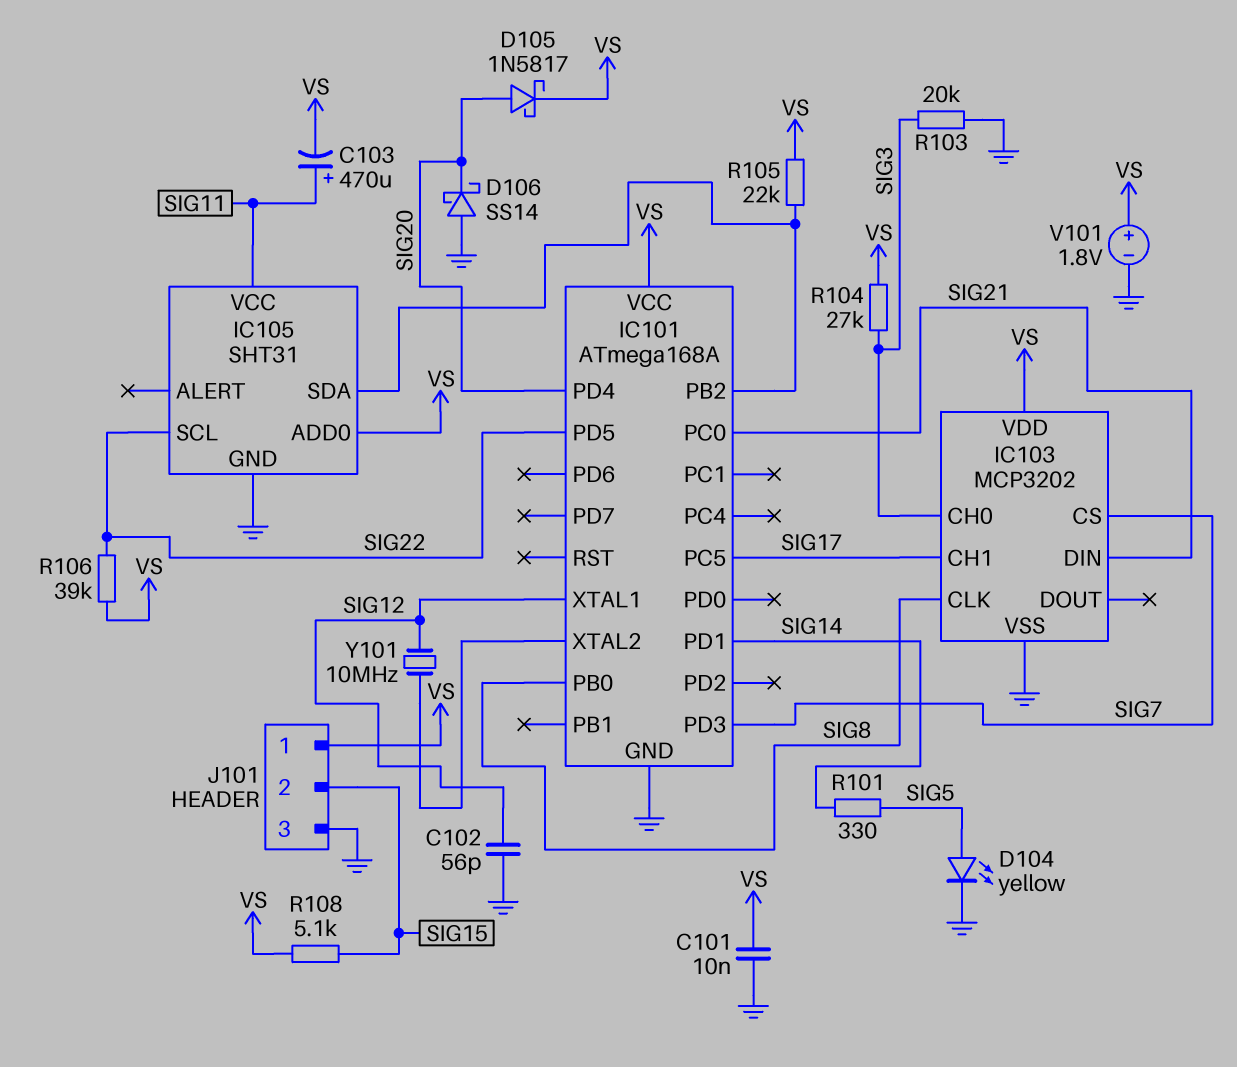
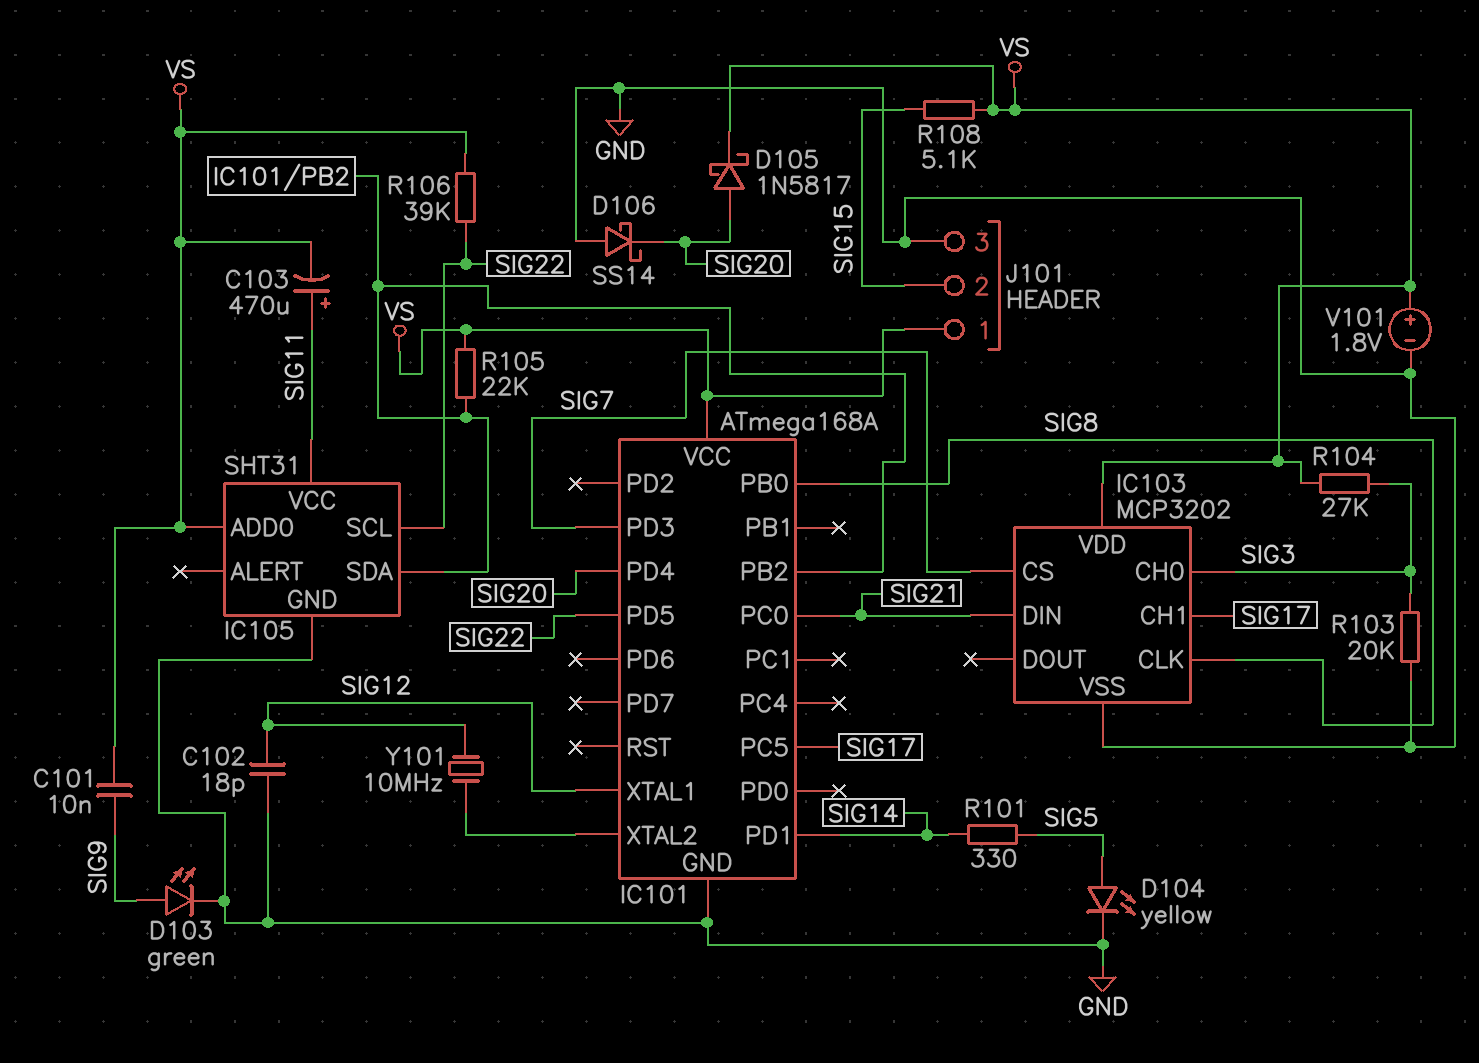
C101: 10nF (GND, VS) -> 10nF (SIG9, VS)
C102: 56pF (GND, SIG12) -> 18pF (GND, SIG12)
D103: none -> LED green (A SIG9, K GND)

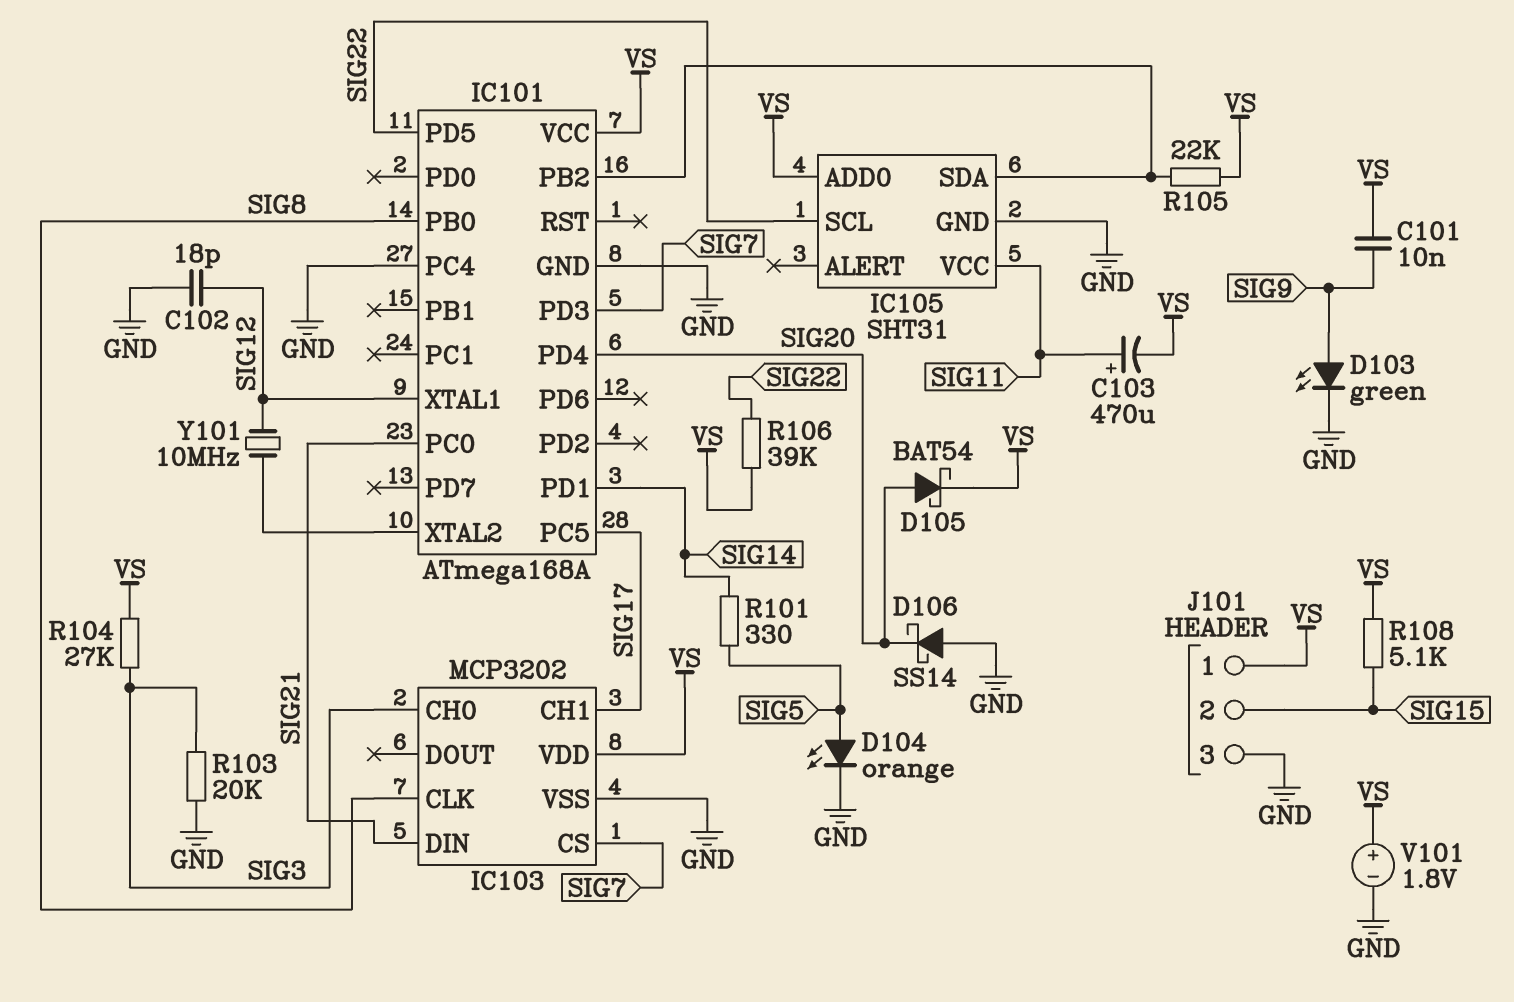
D104: LED yellow (A SIG5, K GND) -> LED orange (A SIG5, K GND)
D105: schottky 1N5817 (A SIG20, K VS) -> schottky BAT54 (A SIG20, K VS)
IC101 pin PC4: none -> GND

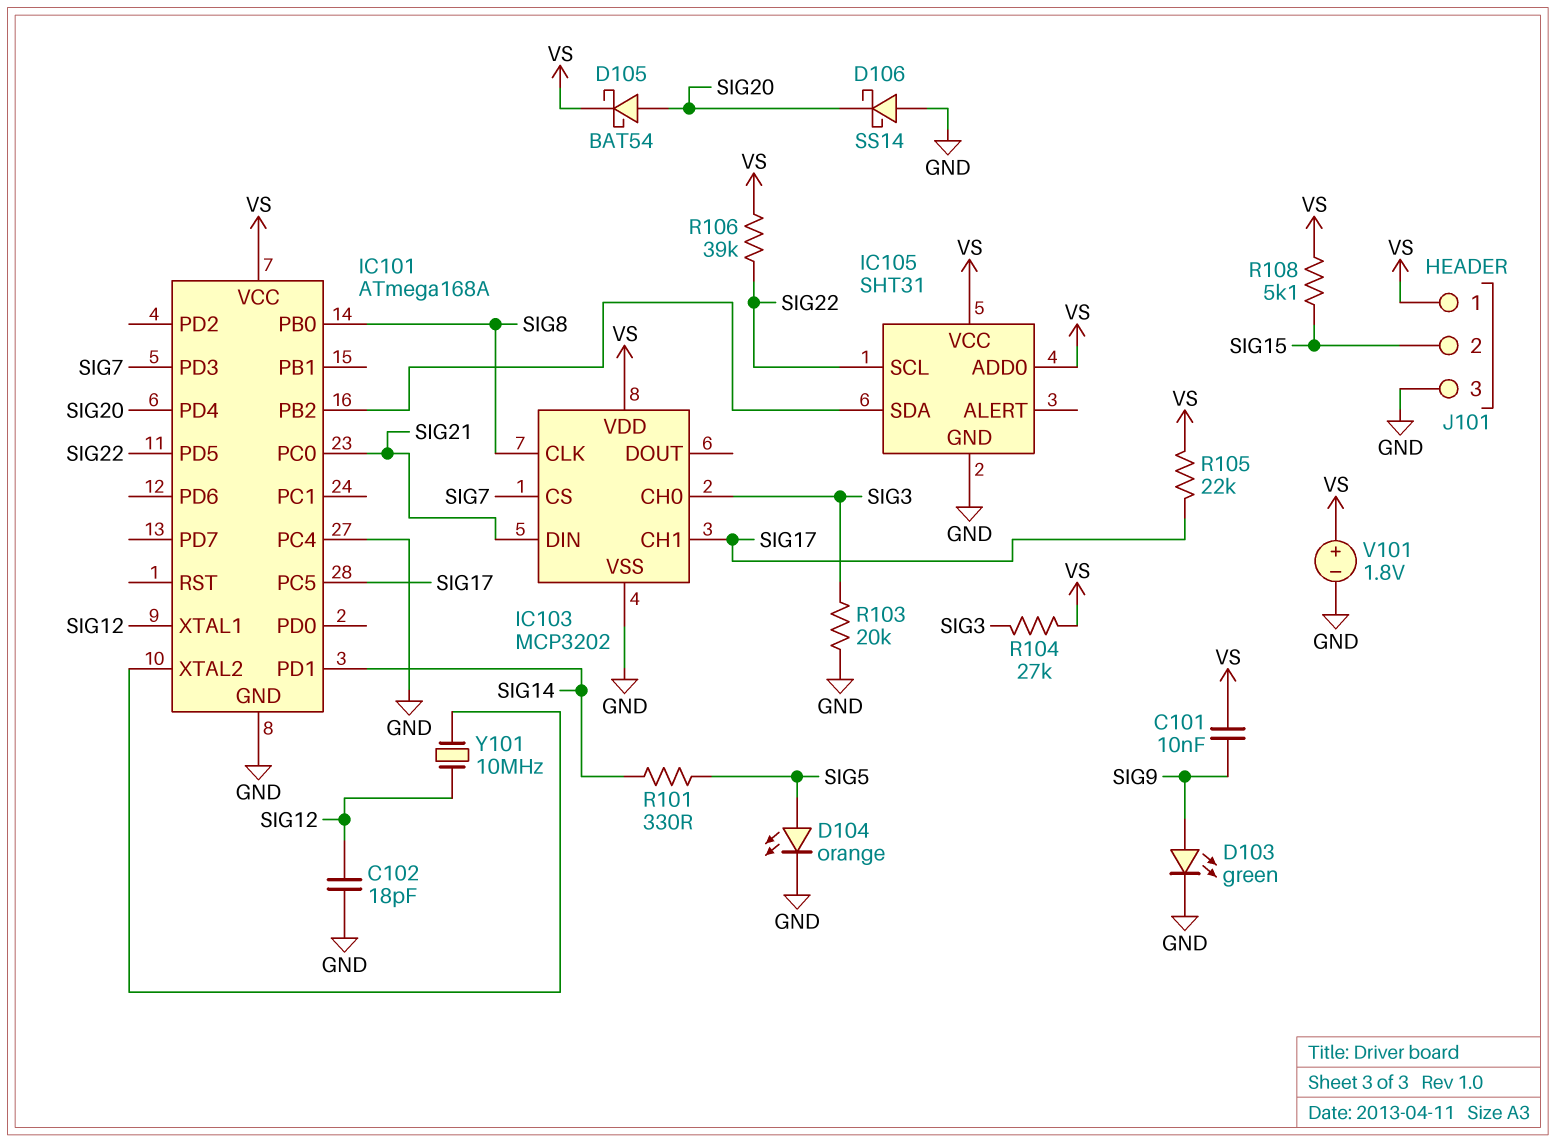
C103: 470uF (plus SIG11, minus VS) -> none
IC105 pin VCC: SIG11 -> VS
R105: 22k (IC101/PB2, VS) -> 22k (SIG17, VS)

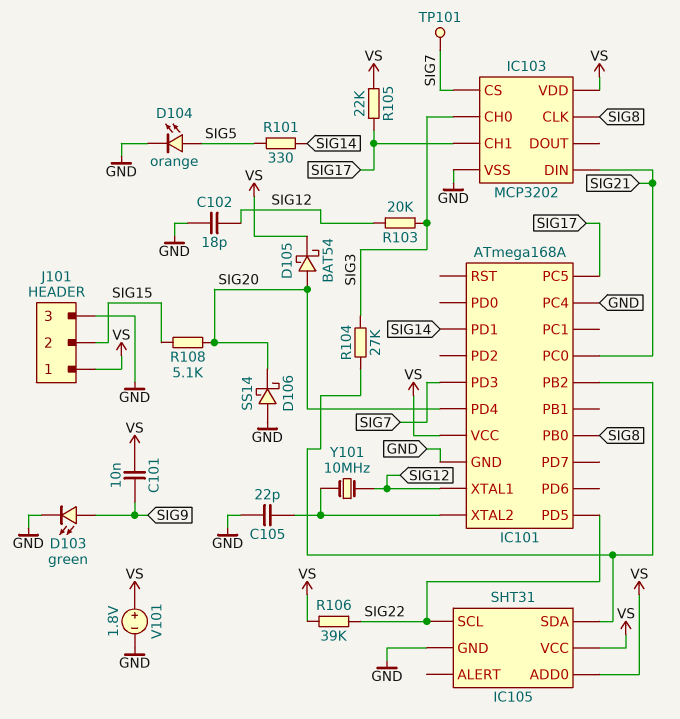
C105: none -> 22pF (GND, IC101/XTAL2)
R103: 20k (GND, SIG3) -> 20k (SIG3, SIG12)
R104: 27k (SIG3, VS) -> 27k (IC101/PB2, SIG3)
R108: 5.1k (SIG15, VS) -> 5.1k (SIG15, SIG20)
TP101: none -> test point (SIG7)

